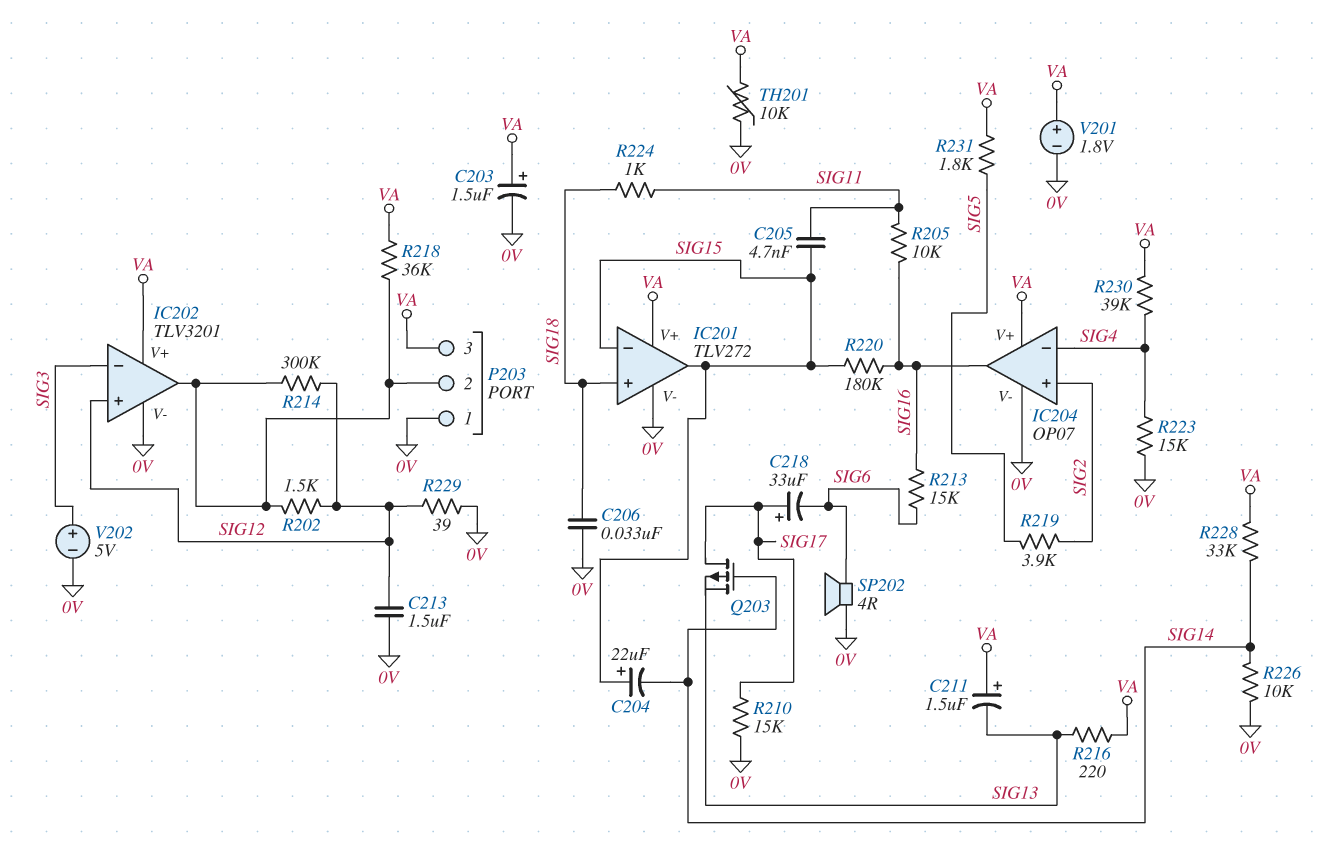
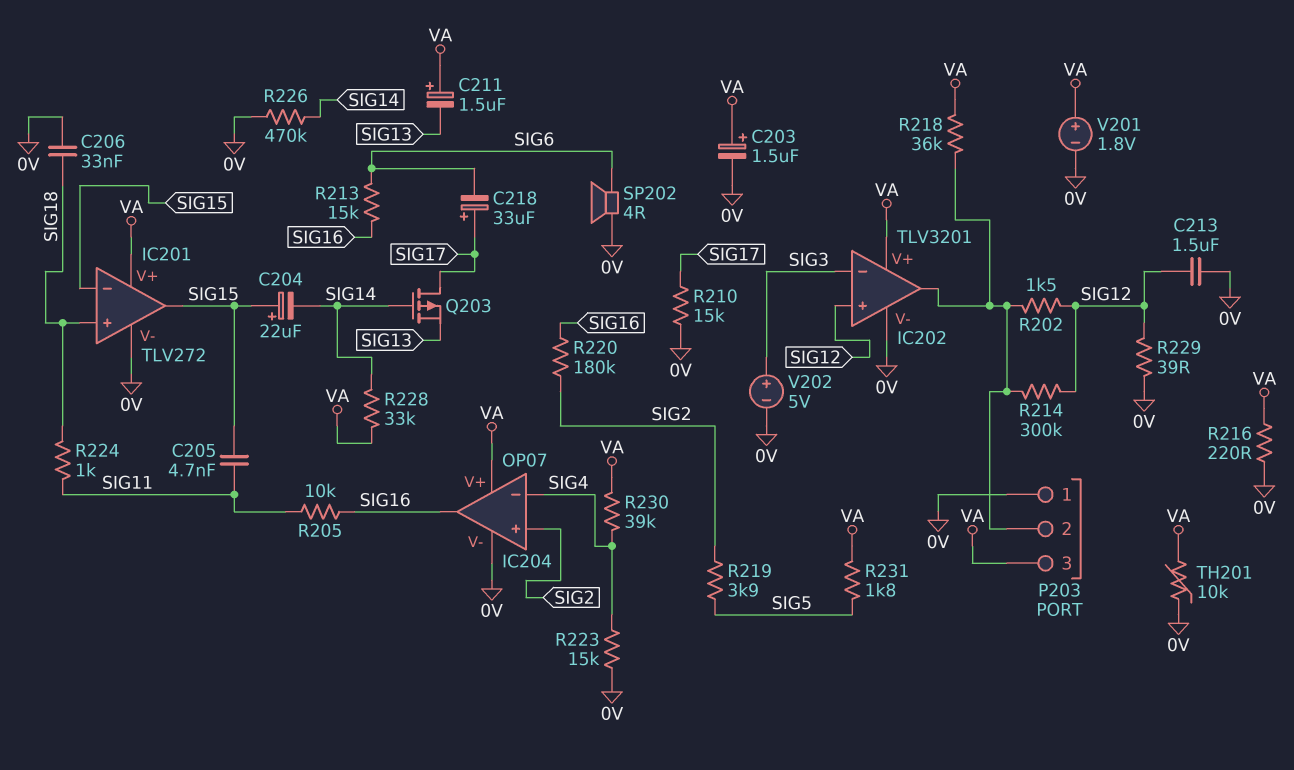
R216: 220 (SIG13, VA) -> 220 (0V, VA)
R220: 180k (SIG15, SIG16) -> 180k (SIG2, SIG16)
R226: 10k (0V, SIG14) -> 470k (0V, SIG14)

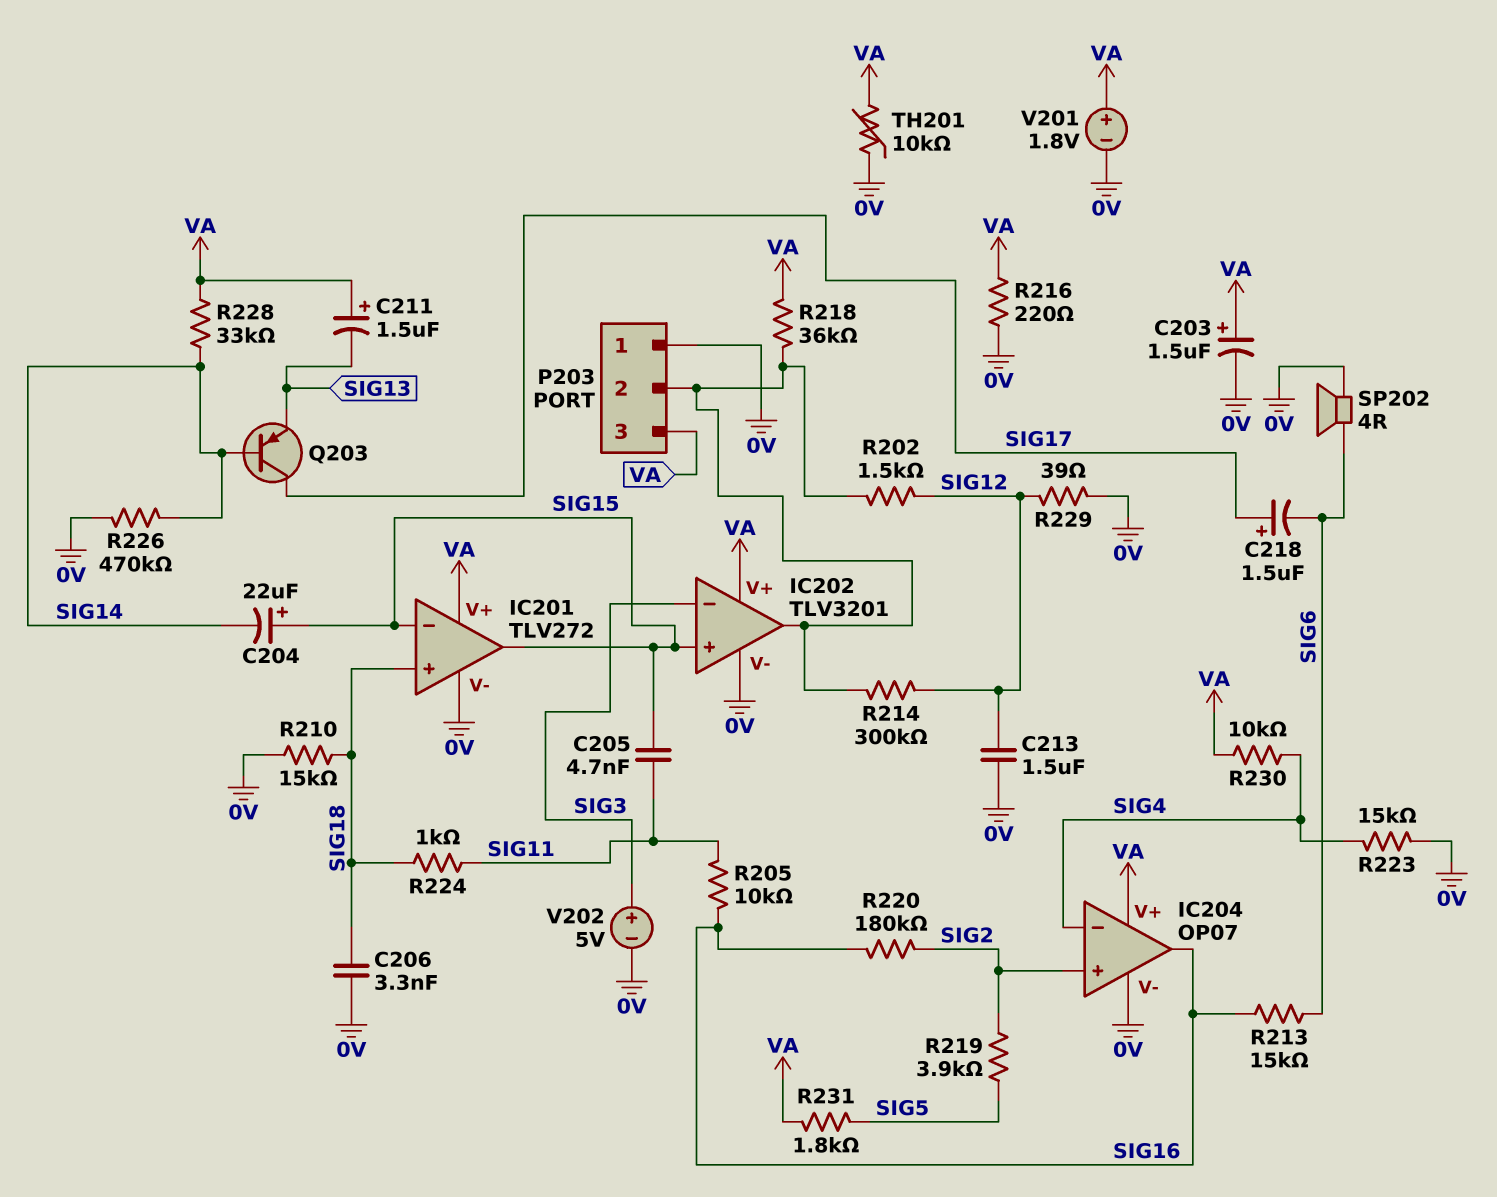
C206: 33nF (0V, SIG18) -> 3.3nF (0V, SIG18)
C218: 33uF (plus SIG17, minus SIG6) -> 1.5uF (plus SIG17, minus SIG6)
IC202 pin in+: SIG12 -> SIG15
Q203: PMOS (G SIG14, D SIG17, S SIG13) -> PNP (B SIG14, C SIG17, E SIG13)
R210: 15k (0V, SIG17) -> 15k (0V, SIG18)
R230: 39k (SIG4, VA) -> 10k (SIG4, VA)

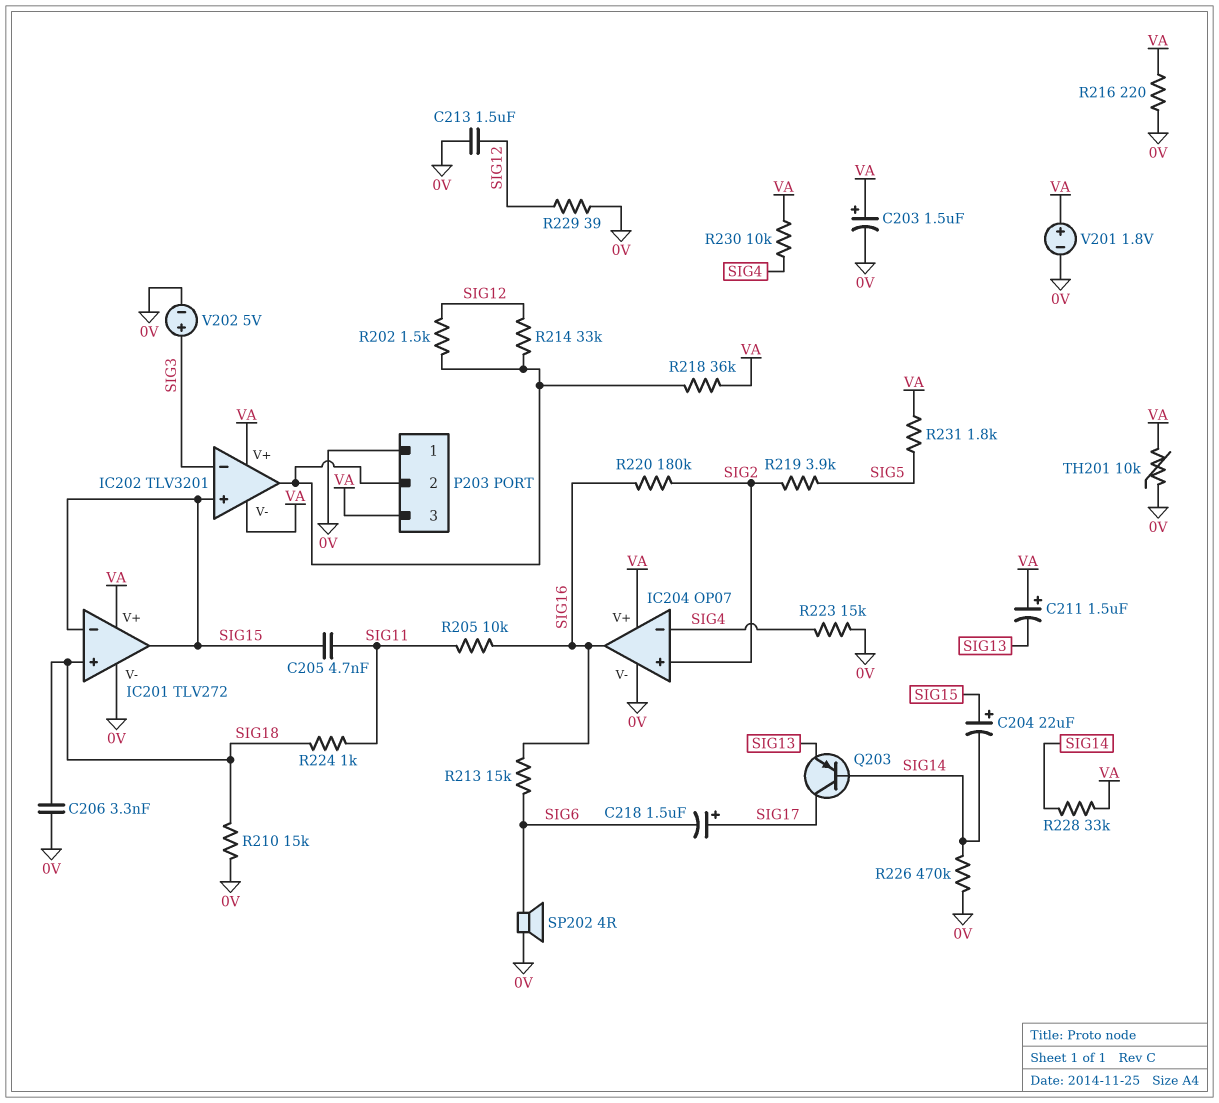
IC202 pin V-: 0V -> VA
R214: 300k (IC202/out, SIG12) -> 33k (IC202/out, SIG12)

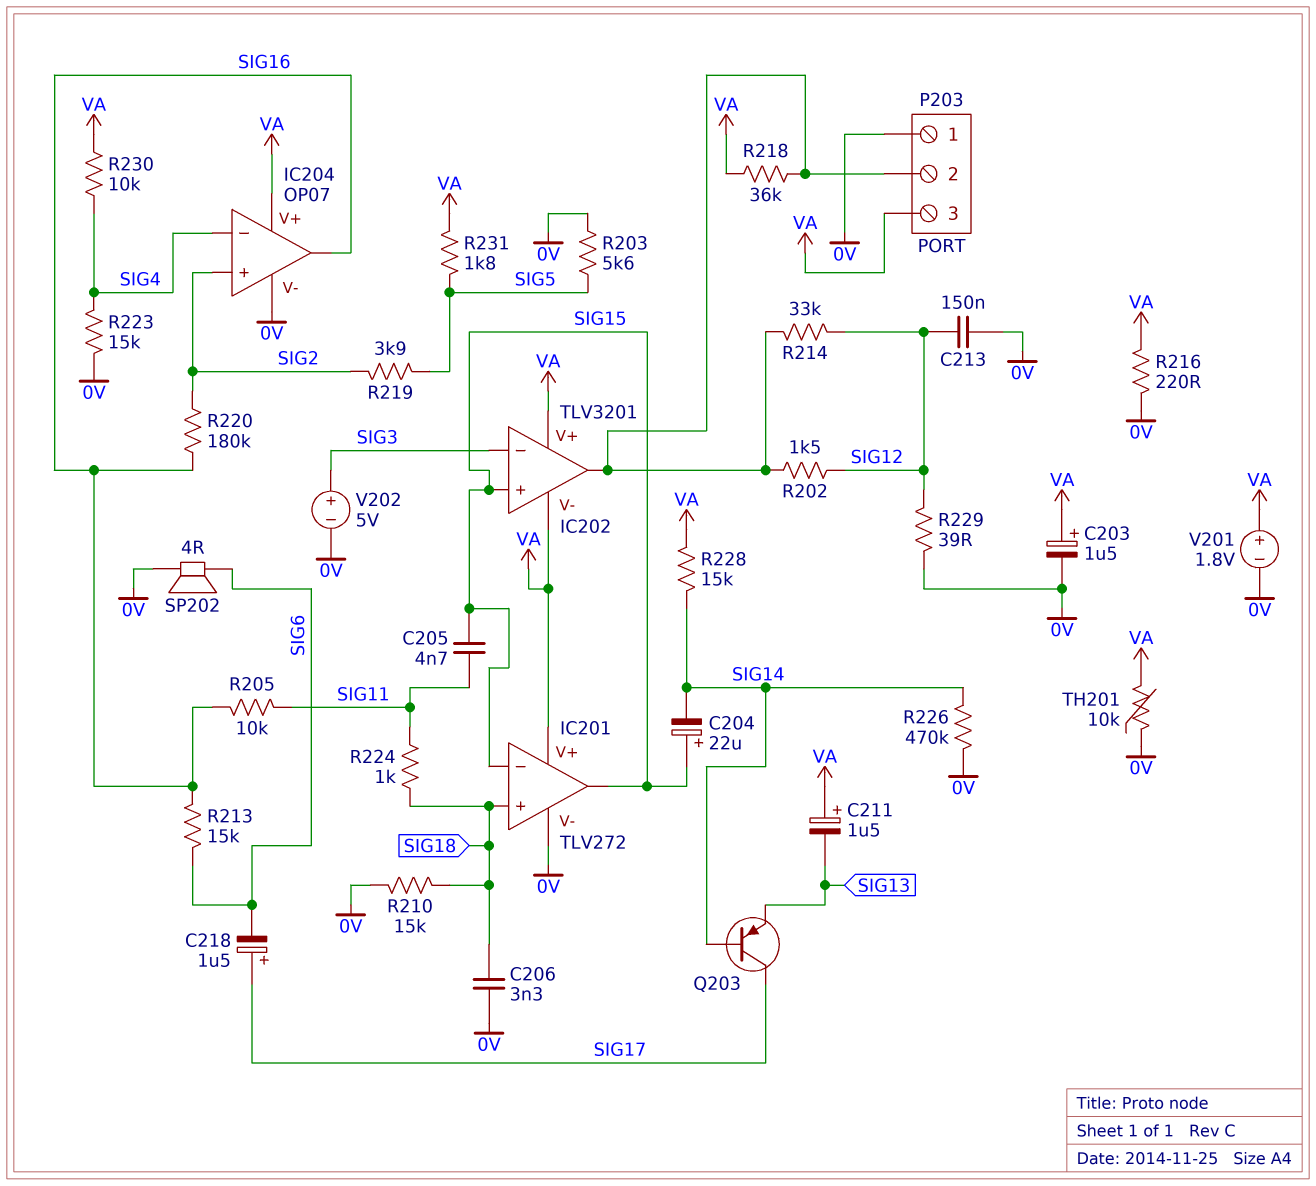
C213: 1.5uF (0V, SIG12) -> 150nF (0V, SIG12)
R203: none -> 5.6k (0V, SIG5)
R228: 33k (SIG14, VA) -> 15k (SIG14, VA)

